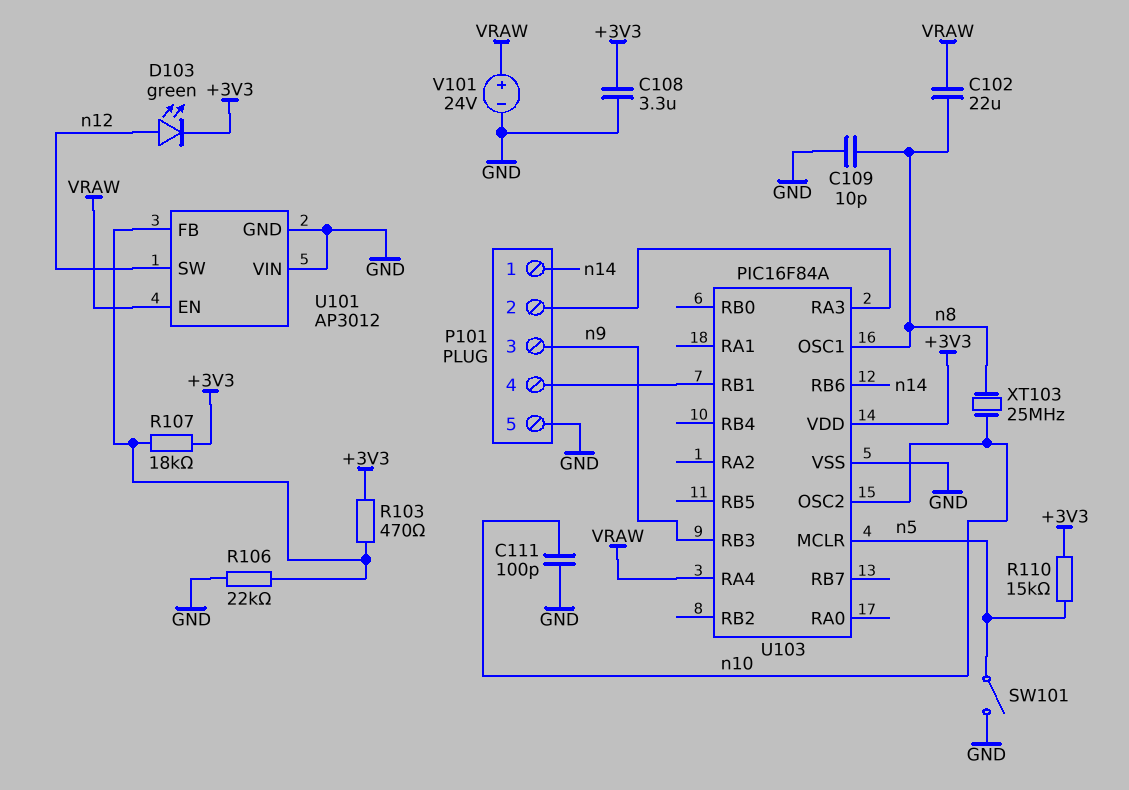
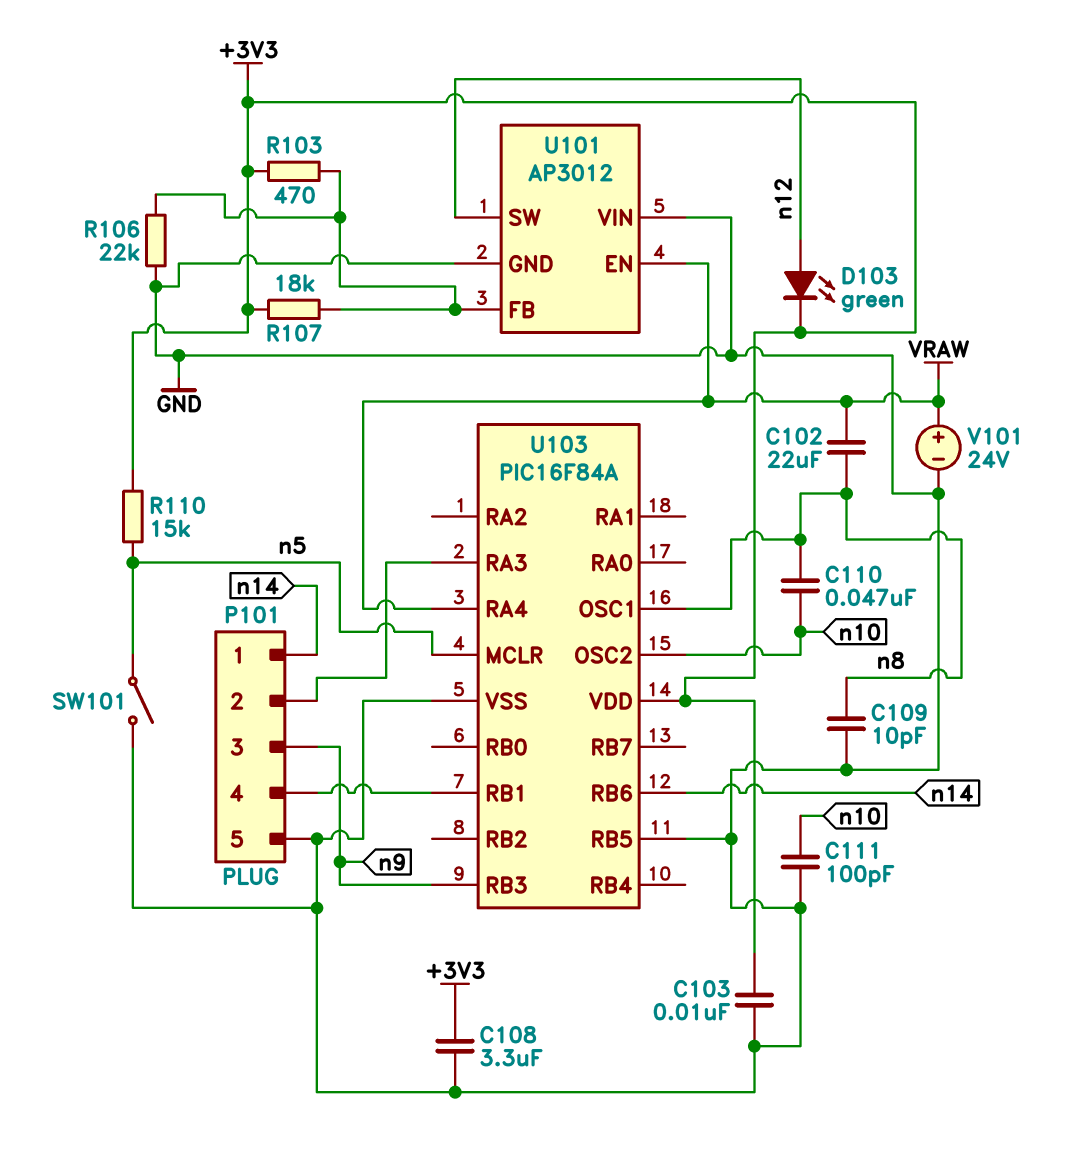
C103: none -> 10nF (+3V3, GND)
C110: none -> 47nF (n8, n10)
U103 pin RB5: none -> GND
XT103: 25MHz (n8, n10) -> none

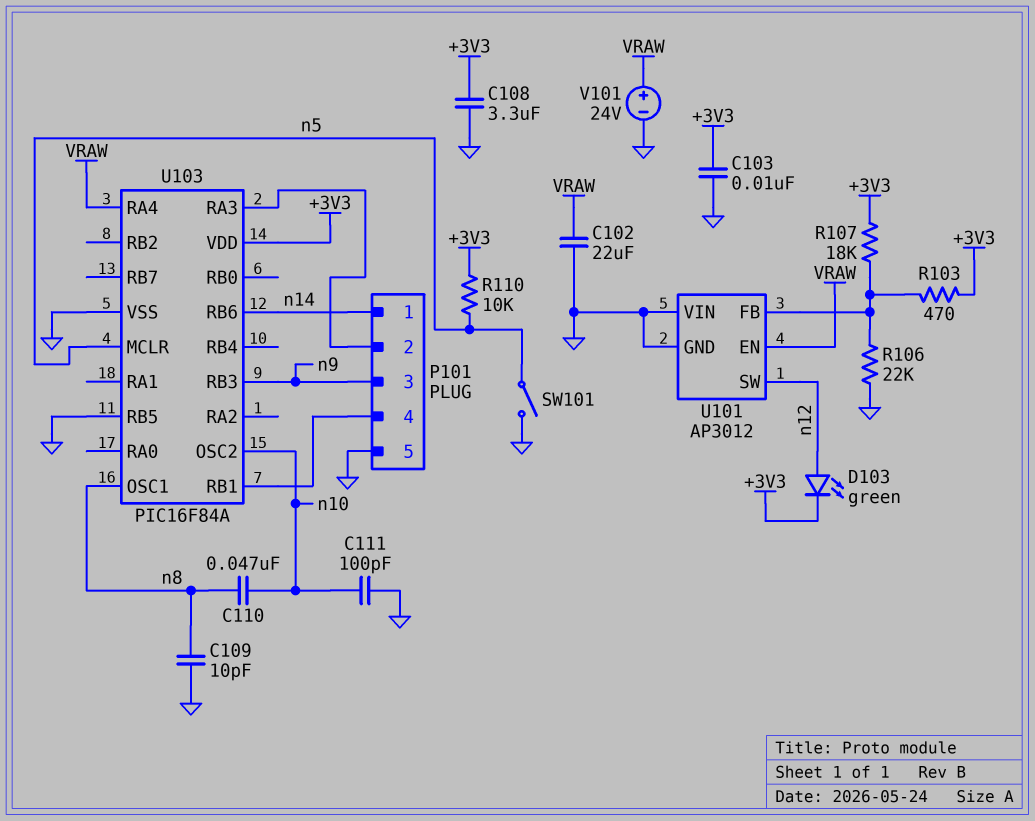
C102: 22uF (VRAW, n8) -> 22uF (GND, VRAW)
R110: 15k (+3V3, n5) -> 10k (+3V3, n5)

